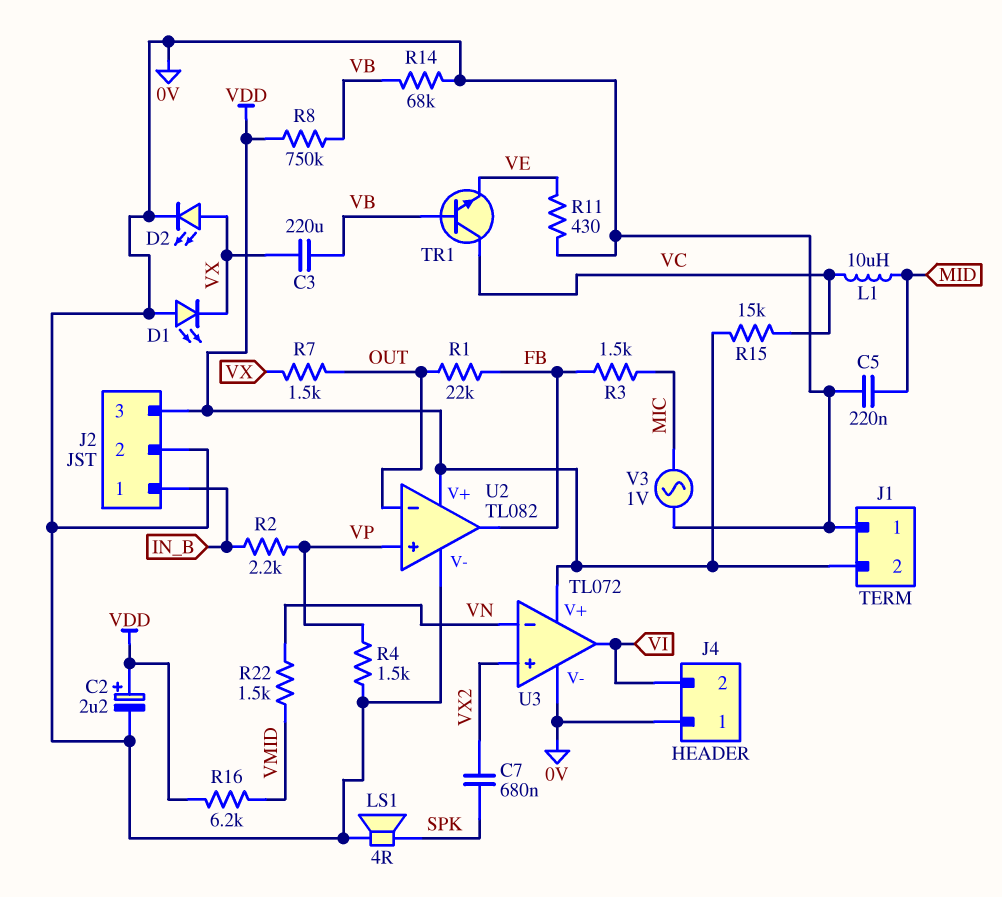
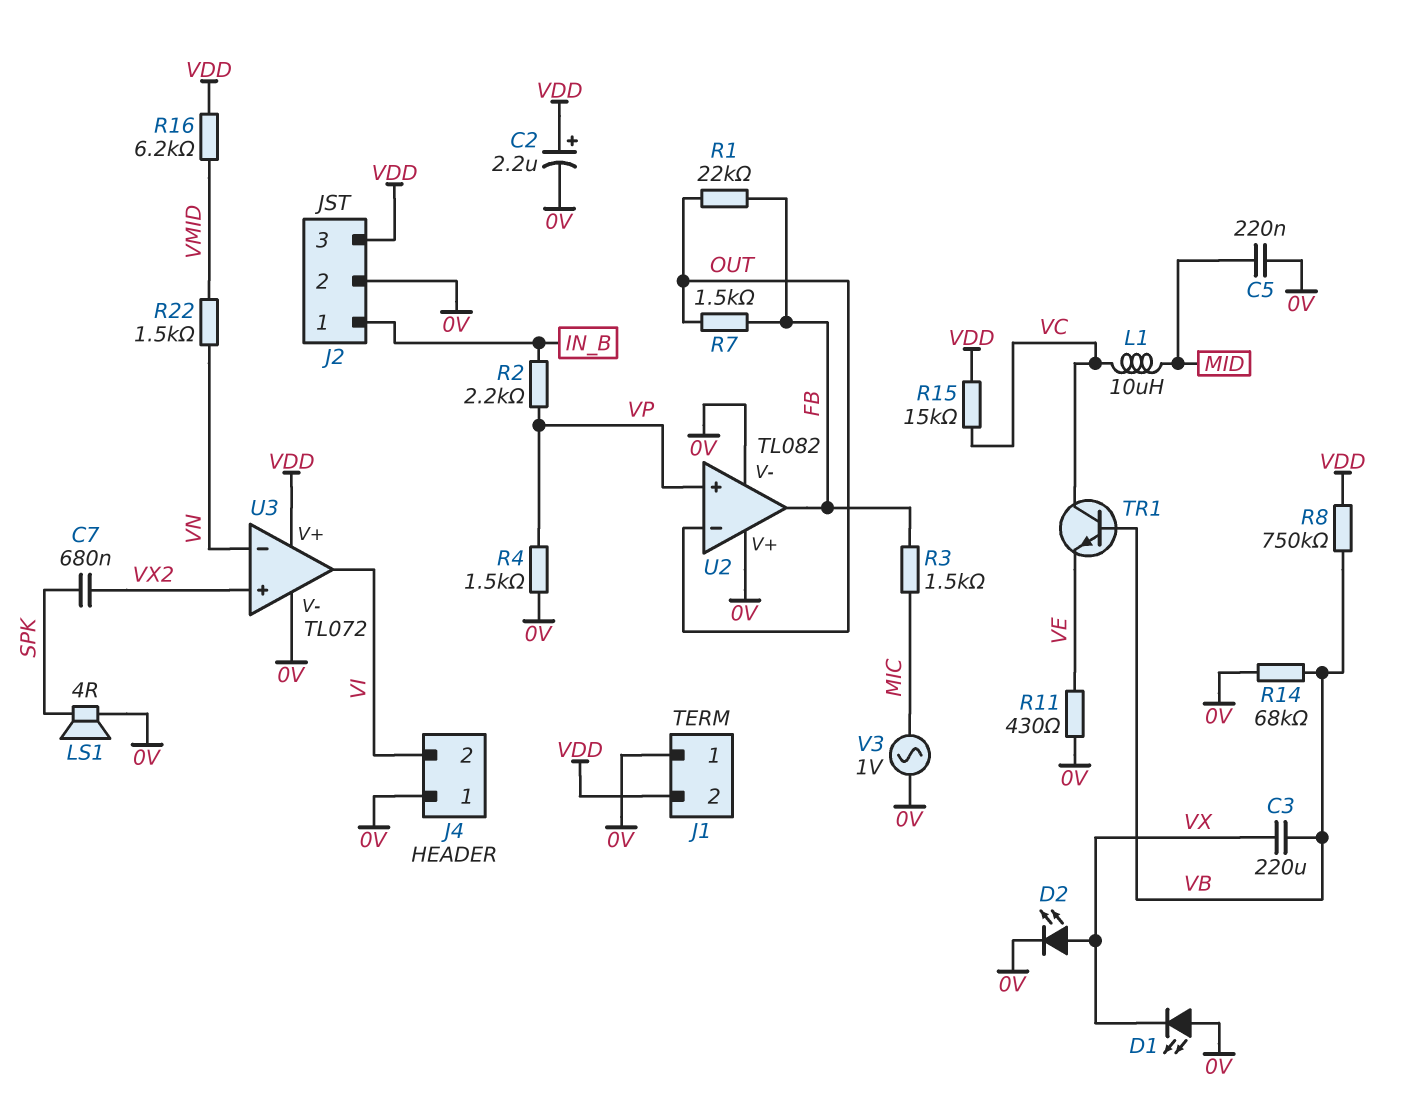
R7: 1.5k (OUT, VX) -> 1.5k (FB, OUT)
U2 pin V+: VDD -> 0V

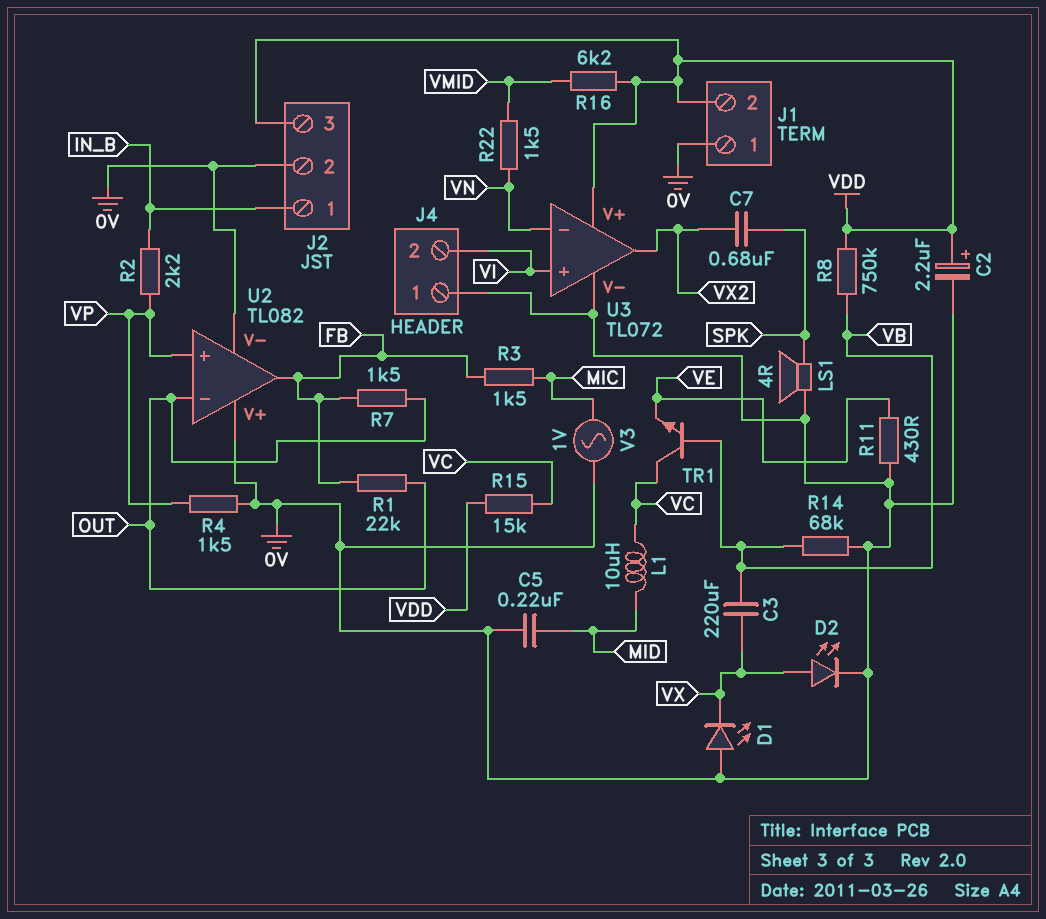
U3 pin in+: VX2 -> VI
U3 pin out: VI -> VX2

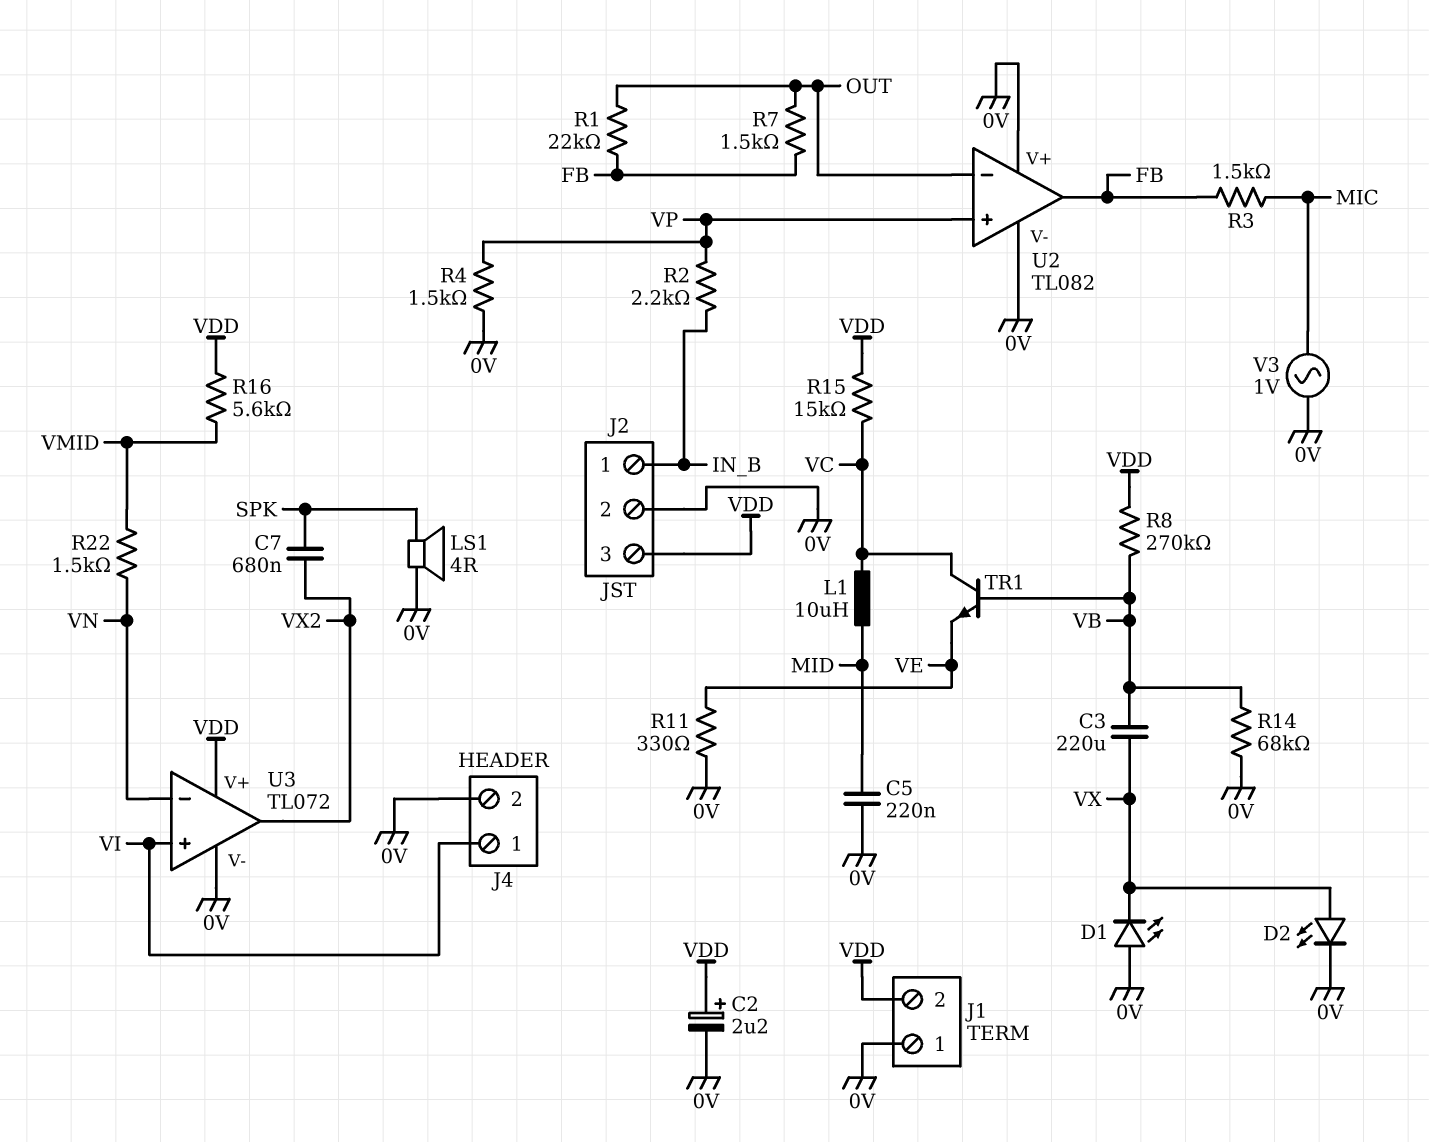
J4 pin 1: 0V -> VI
J4 pin 2: VI -> 0V
R8: 750k (VB, VDD) -> 270k (VB, VDD)
R11: 430 (0V, VE) -> 330 (0V, VE)
R16: 6.2k (VDD, VMID) -> 5.6k (VDD, VMID)

